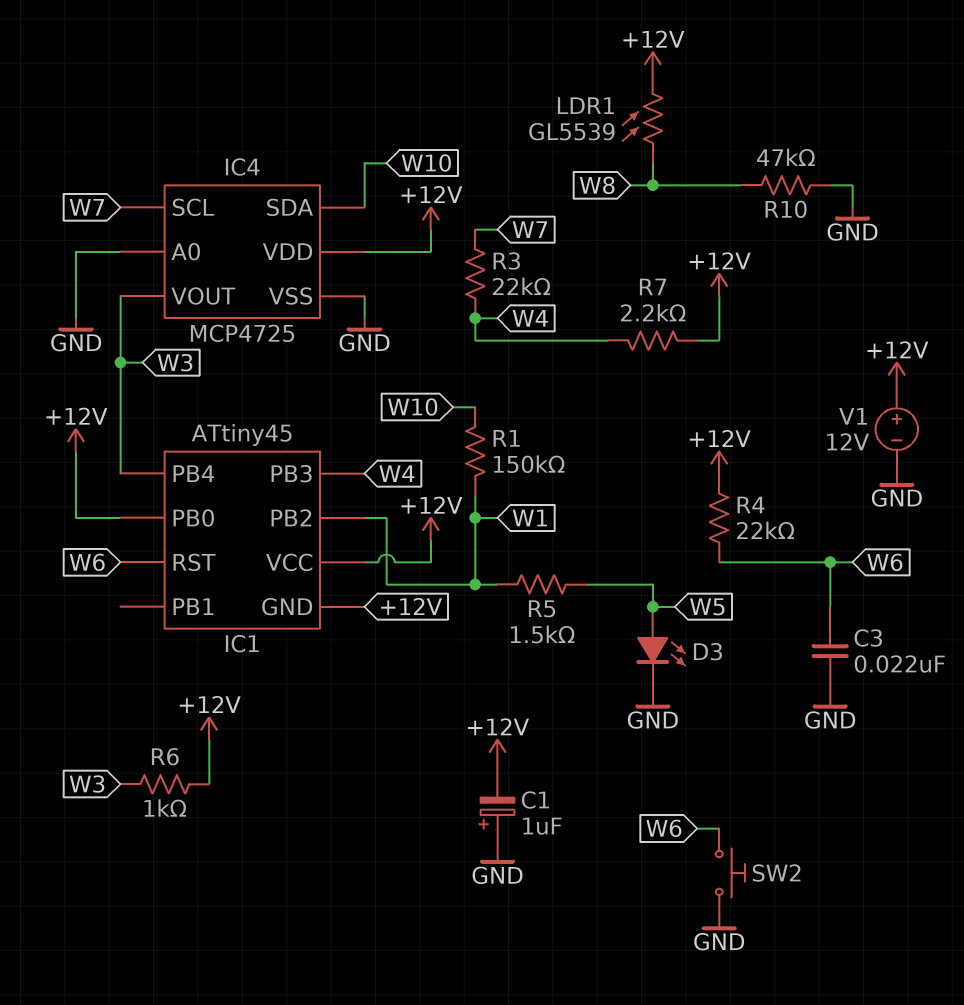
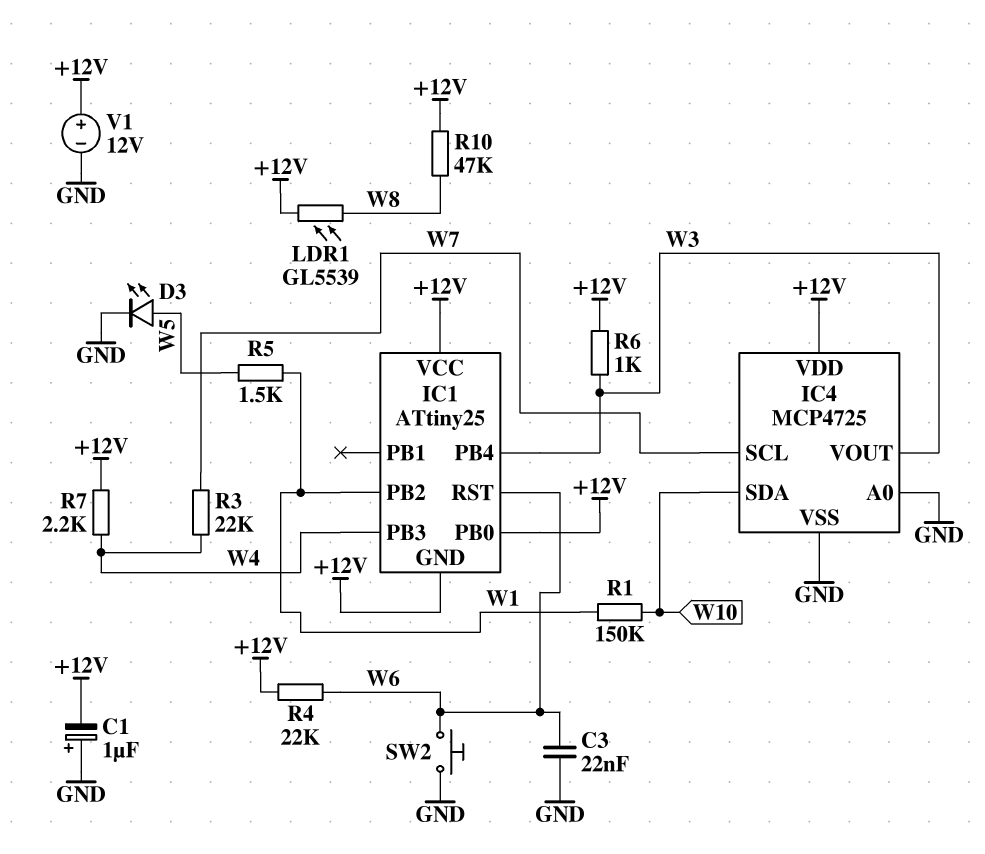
IC1: ATtiny45 -> ATtiny25
R10: 47k (GND, W8) -> 47k (+12V, W8)

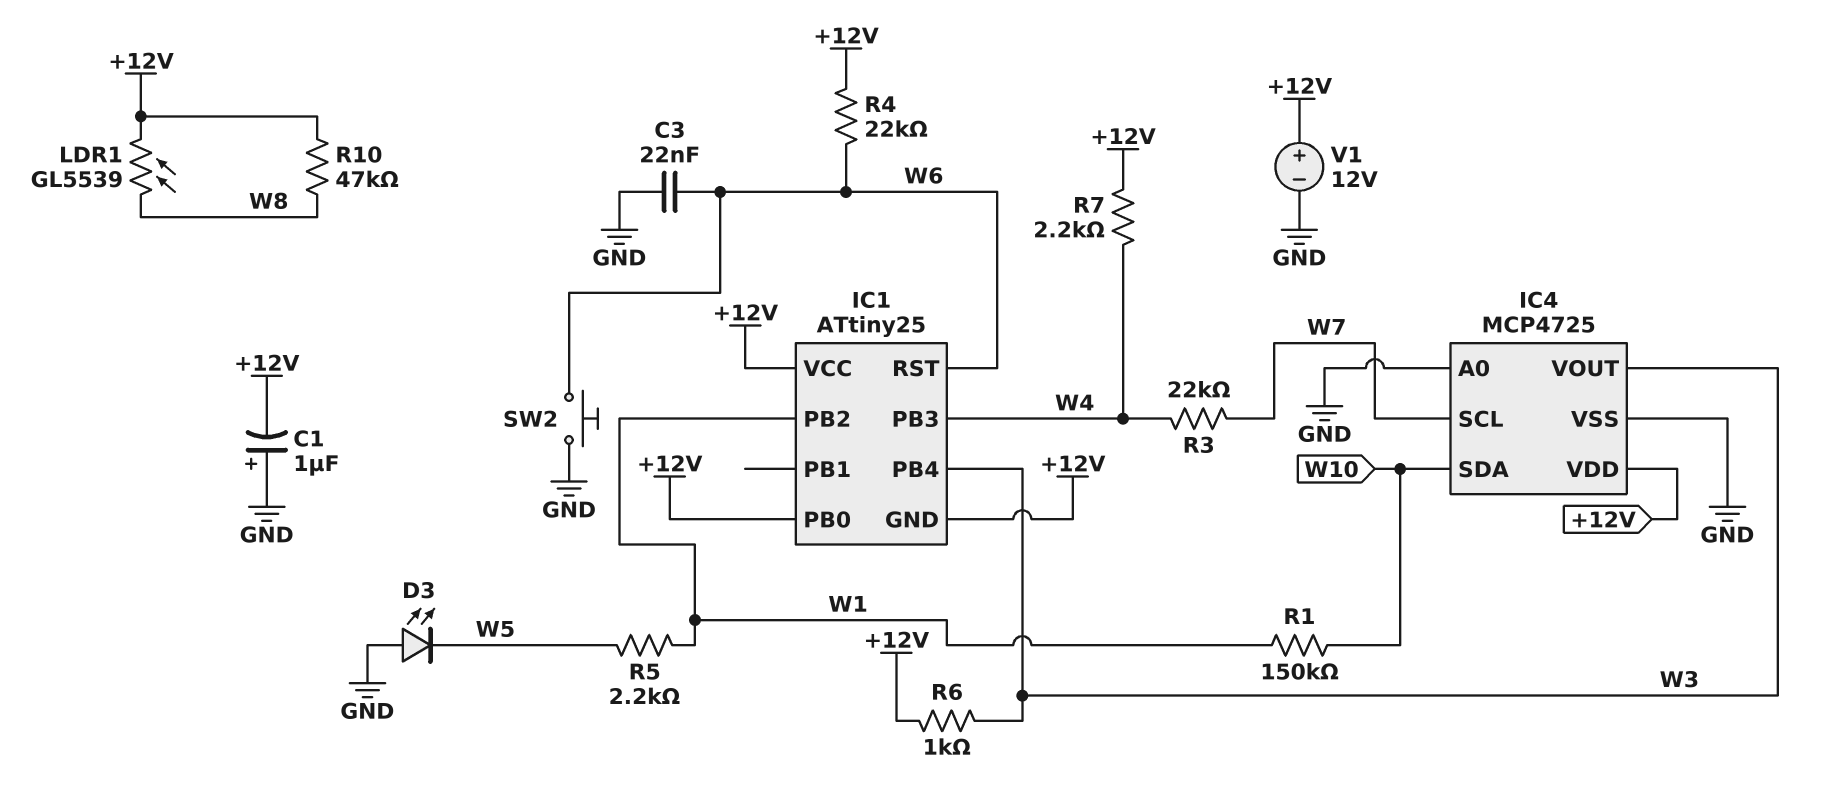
D3: LED (A W5, K GND) -> LED (A GND, K W5)
R5: 1.5k (W1, W5) -> 2.2k (W1, W5)

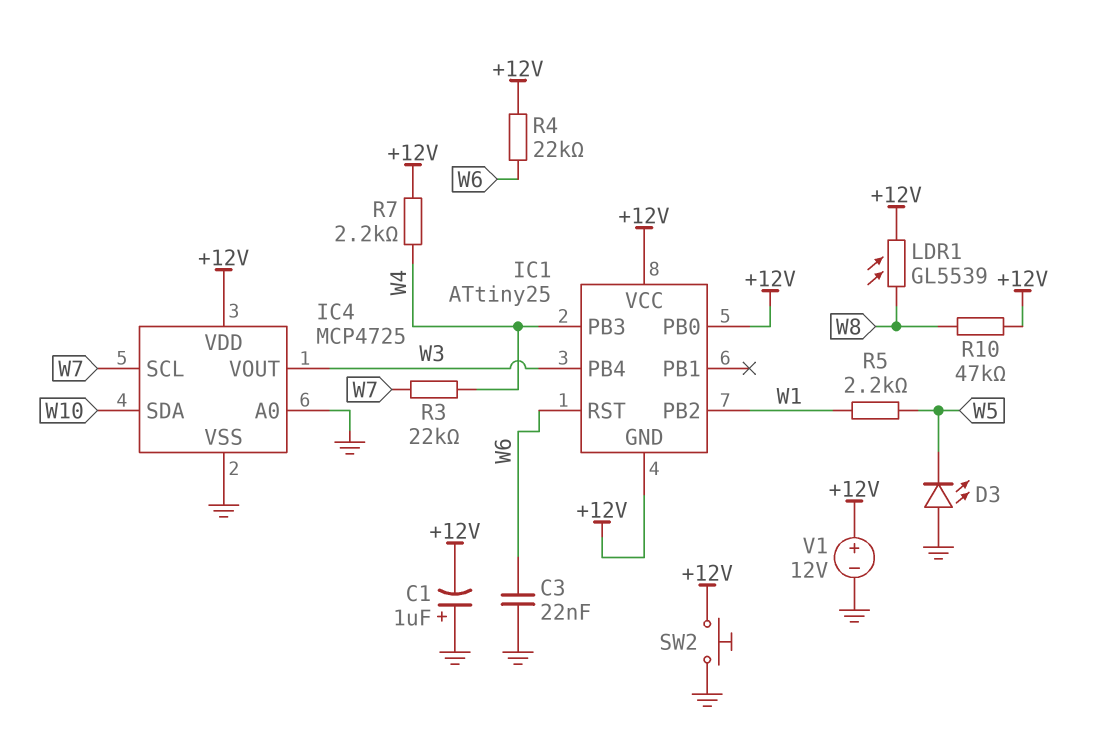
R1: 150k (W1, W10) -> none
R6: 1k (+12V, W3) -> none
SW2: button (GND, W6) -> button (+12V, GND)

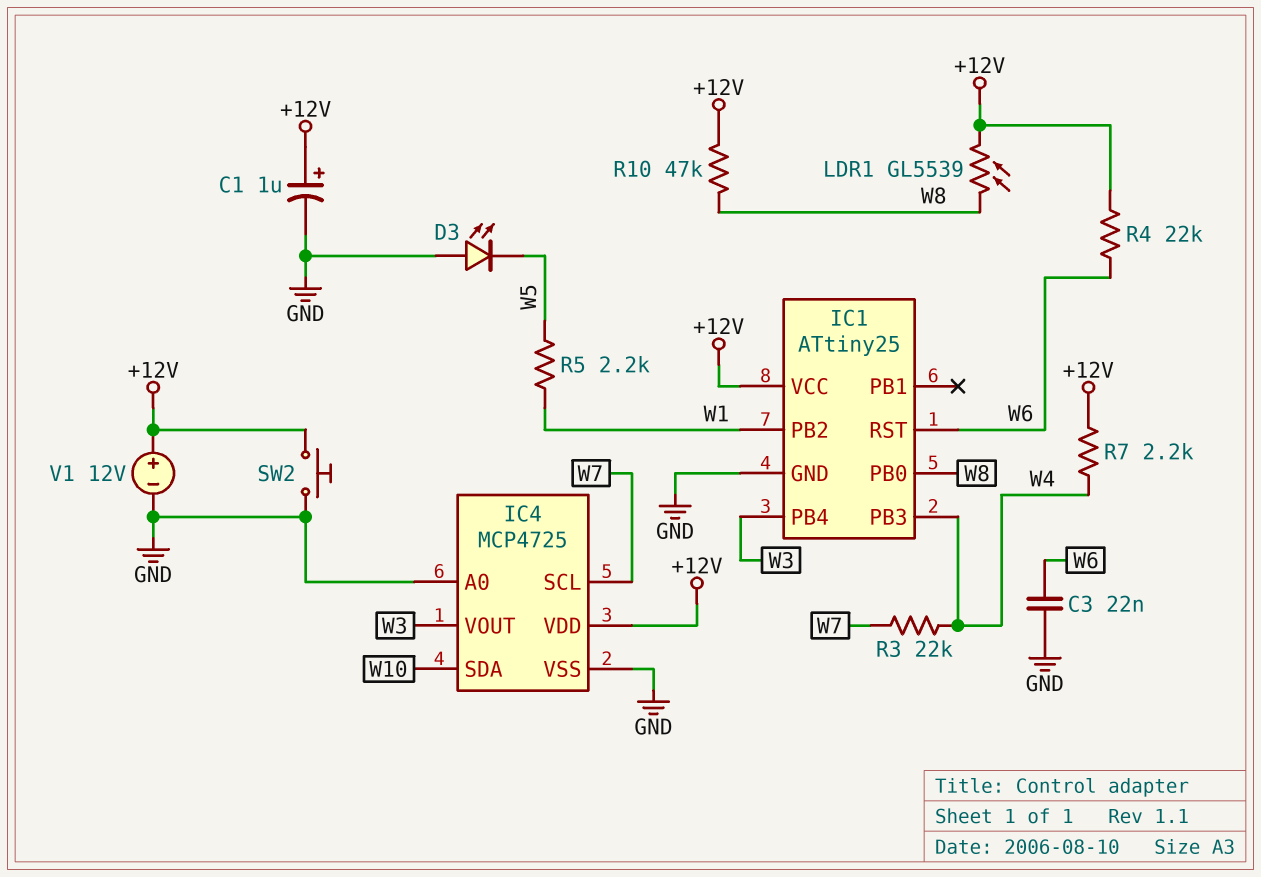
C1: 1uF (plus GND, minus +12V) -> 1uF (plus +12V, minus GND)
IC1 pin GND: +12V -> GND
IC1 pin PB0: +12V -> W8

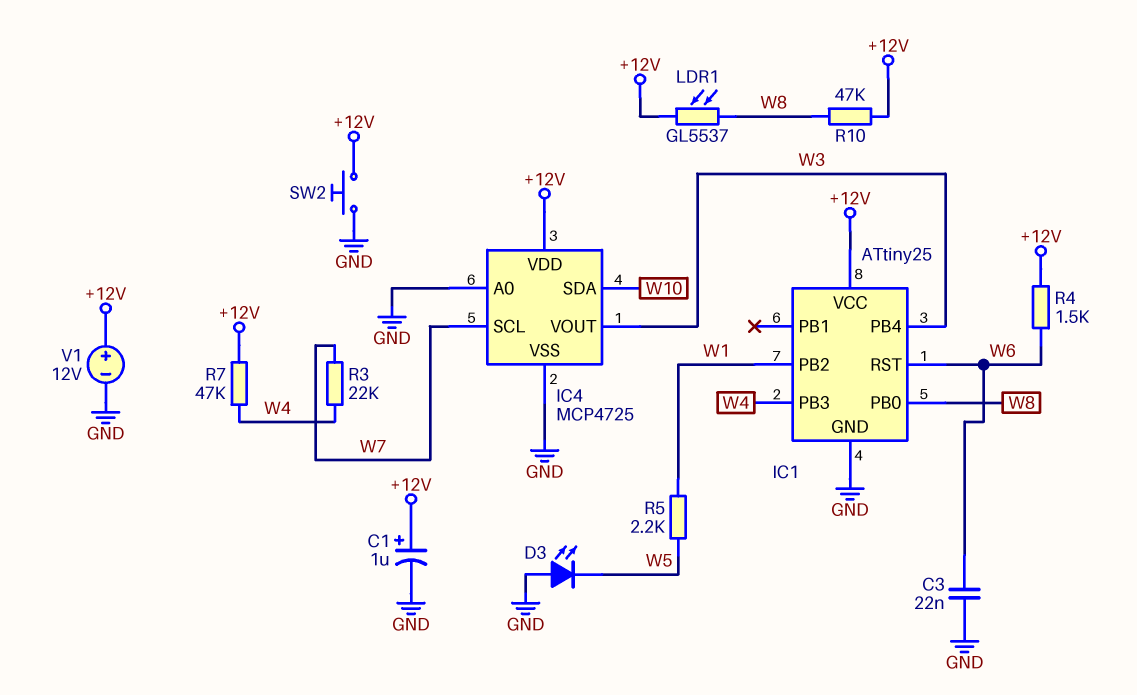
LDR1: GL5539 (+12V, W8) -> GL5537 (+12V, W8)
R4: 22k (+12V, W6) -> 1.5k (+12V, W6)
R7: 2.2k (+12V, W4) -> 47k (+12V, W4)

